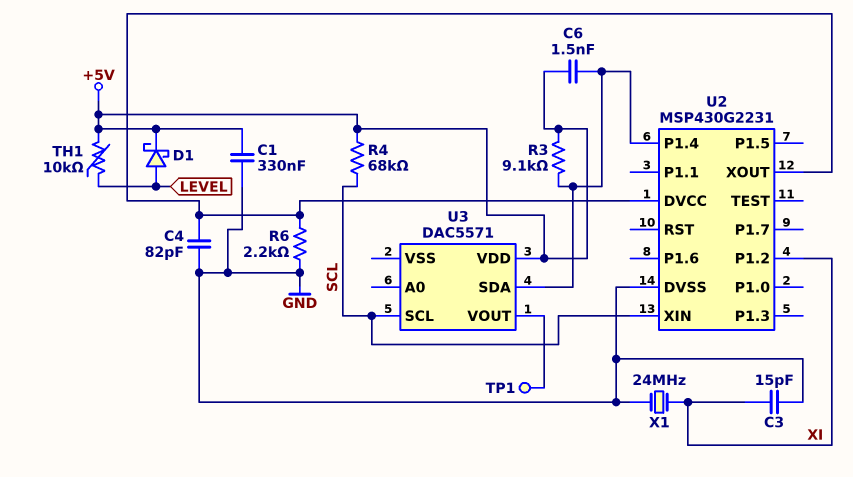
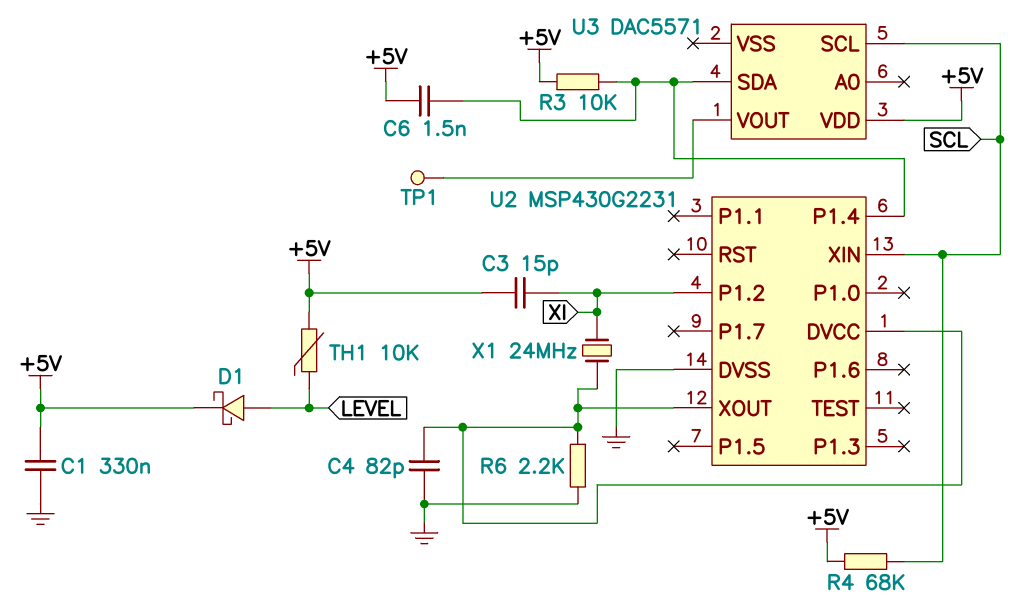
C3: 15pF (GND, XI) -> 15pF (+5V, XI)
R3: 9.1k (+5V, U2/P1.4) -> 10k (+5V, U2/P1.4)
X1: 24MHz (GND, XI) -> 24MHz (U2/DVCC, XI)

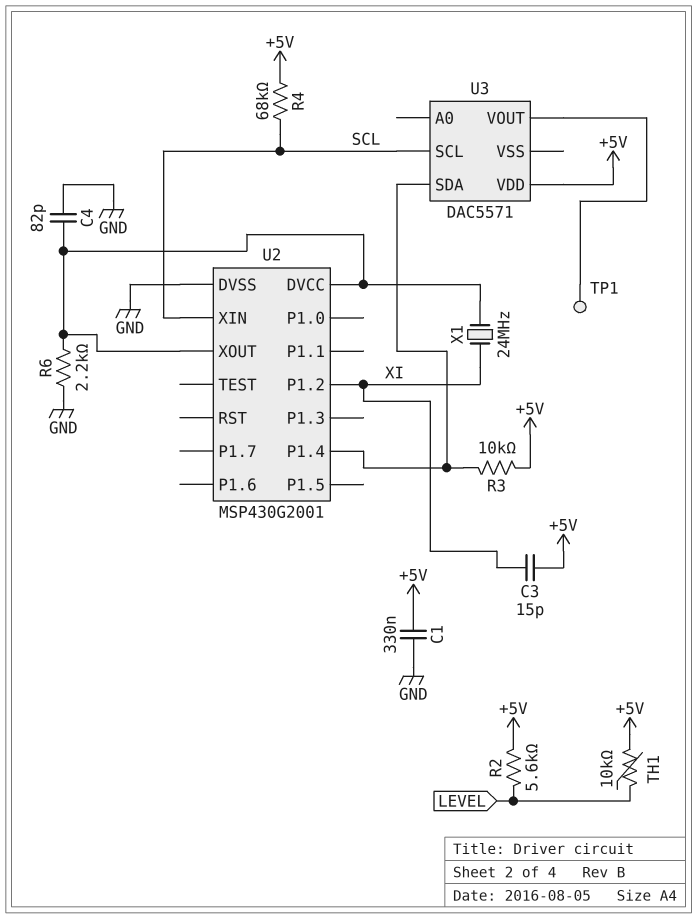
C6: 1.5nF (+5V, U2/P1.4) -> none
D1: schottky (A LEVEL, K +5V) -> none
R2: none -> 5.6k (+5V, LEVEL)
U2: MSP430G2231 -> MSP430G2001

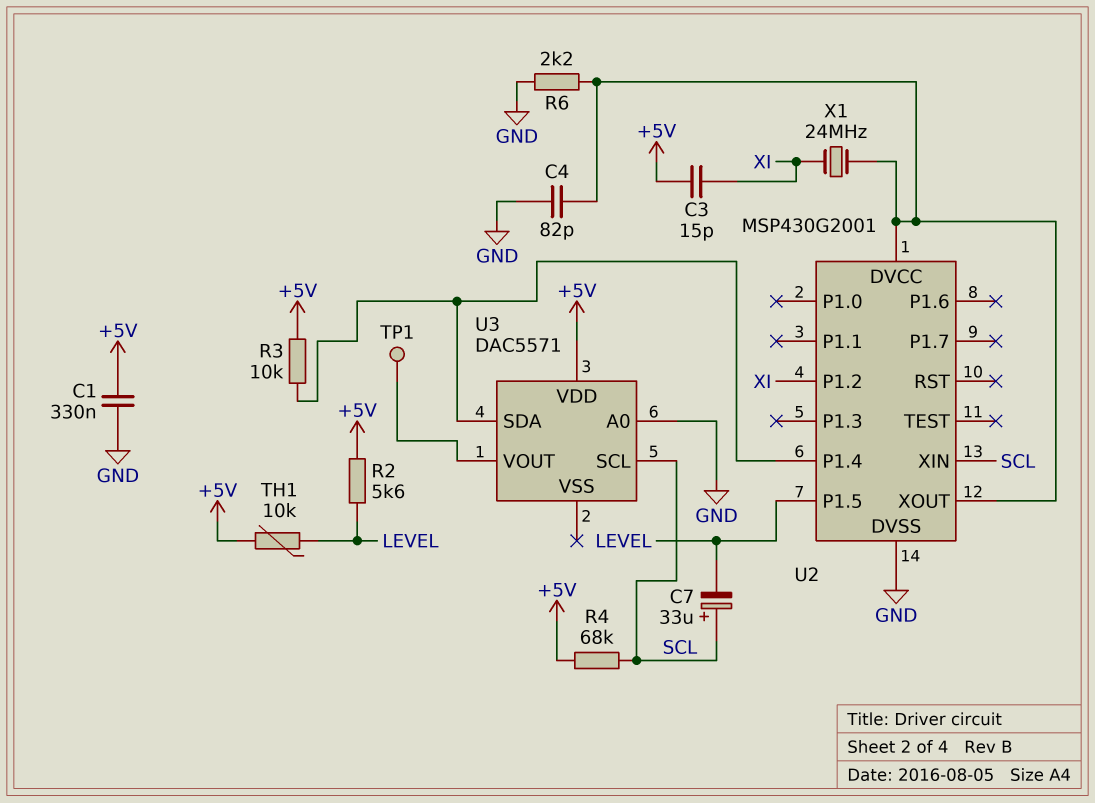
C7: none -> 33uF (plus SCL, minus LEVEL)
U2 pin P1.5: none -> LEVEL
U3 pin A0: none -> GND

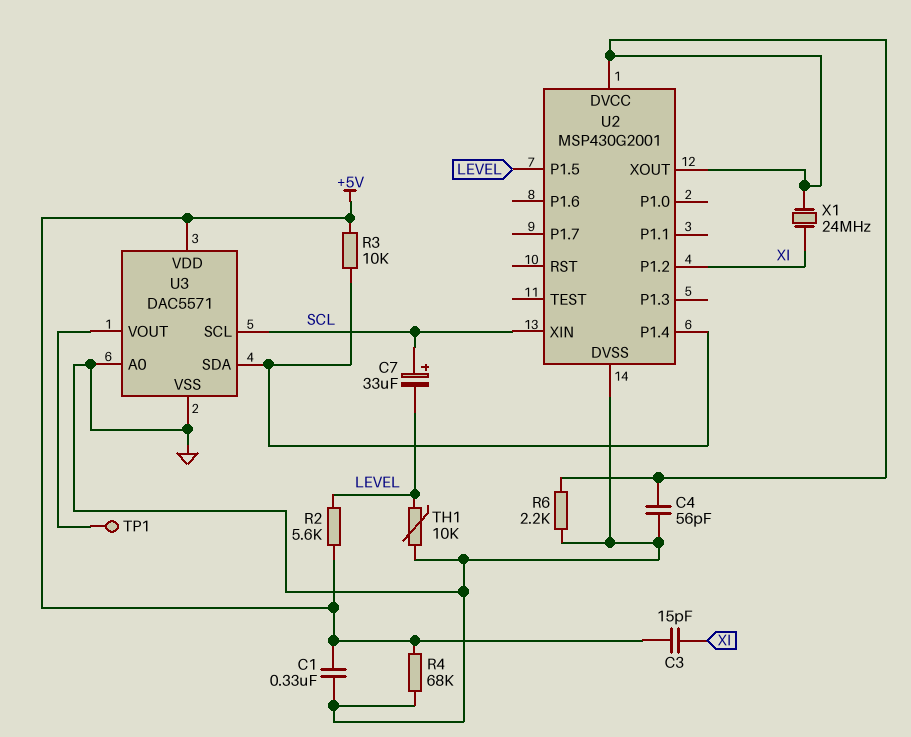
C4: 82pF (GND, U2/DVCC) -> 56pF (GND, U2/DVCC)
R4: 68k (+5V, SCL) -> 68k (+5V, GND)
TH1: 10k (+5V, LEVEL) -> 10k (GND, LEVEL)
U3 pin VSS: none -> GND

